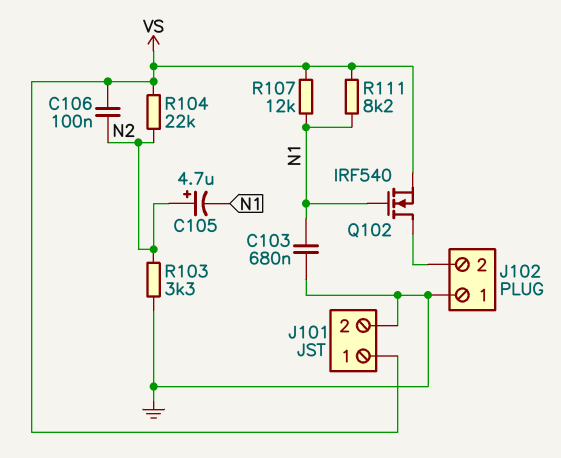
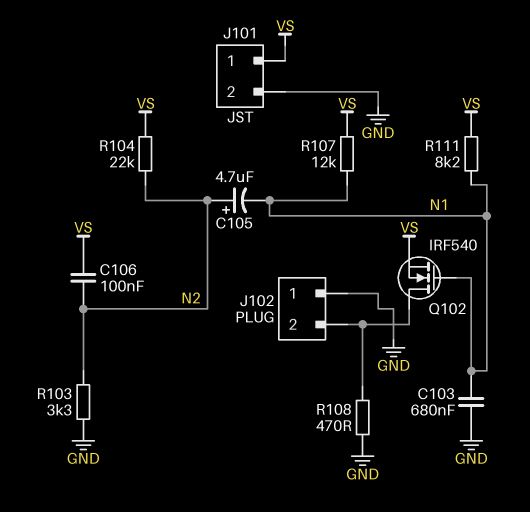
R108: none -> 470 (GND, J102/2)

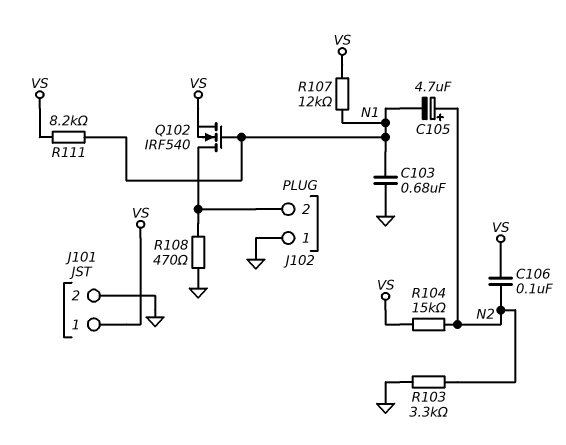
R104: 22k (N2, VS) -> 15k (N2, VS)

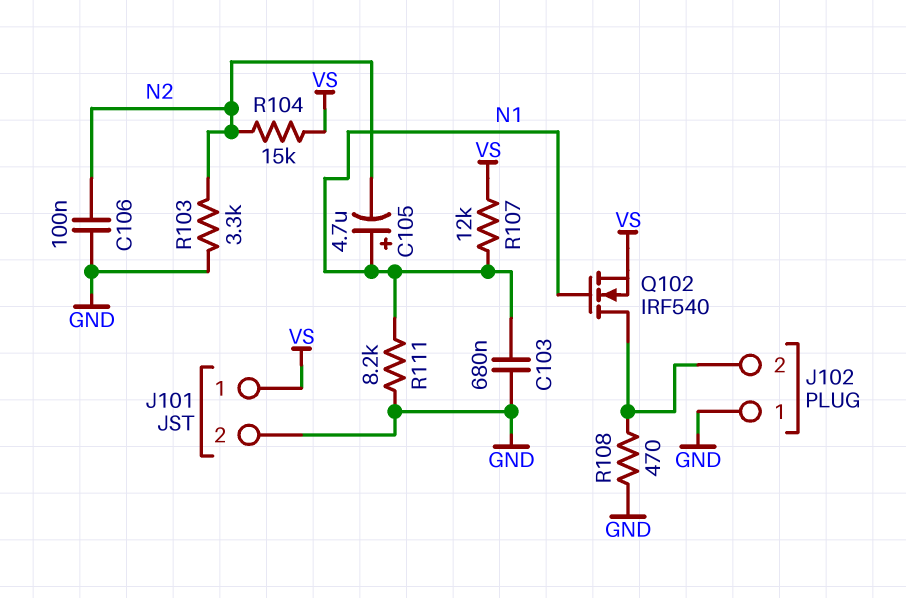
C105: 4.7uF (plus N2, minus N1) -> 4.7uF (plus N1, minus N2)
C106: 100nF (N2, VS) -> 100nF (GND, N2)
R111: 8.2k (N1, VS) -> 8.2k (GND, N1)

